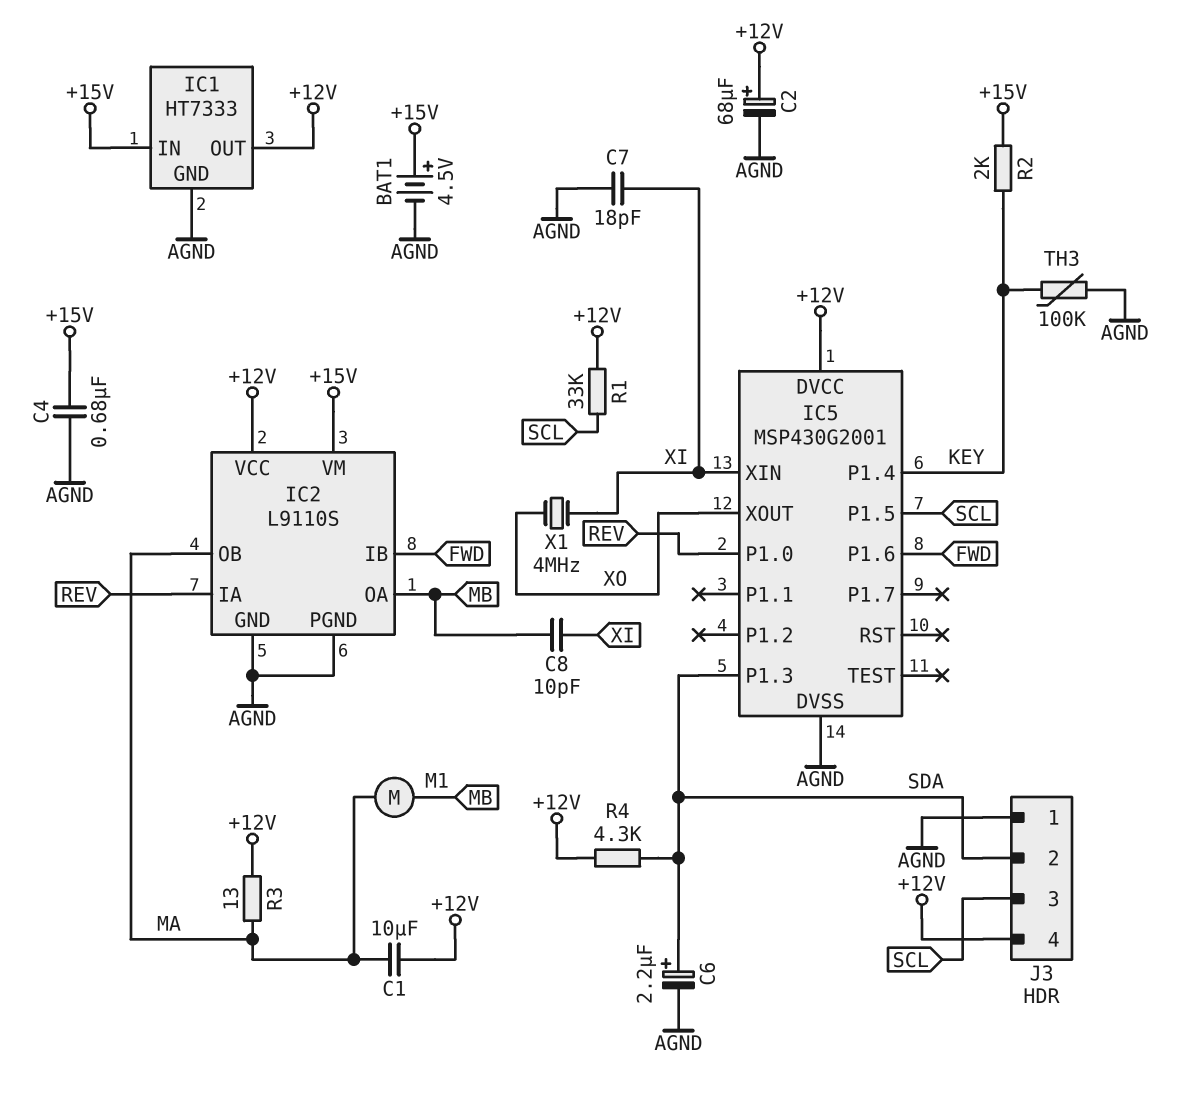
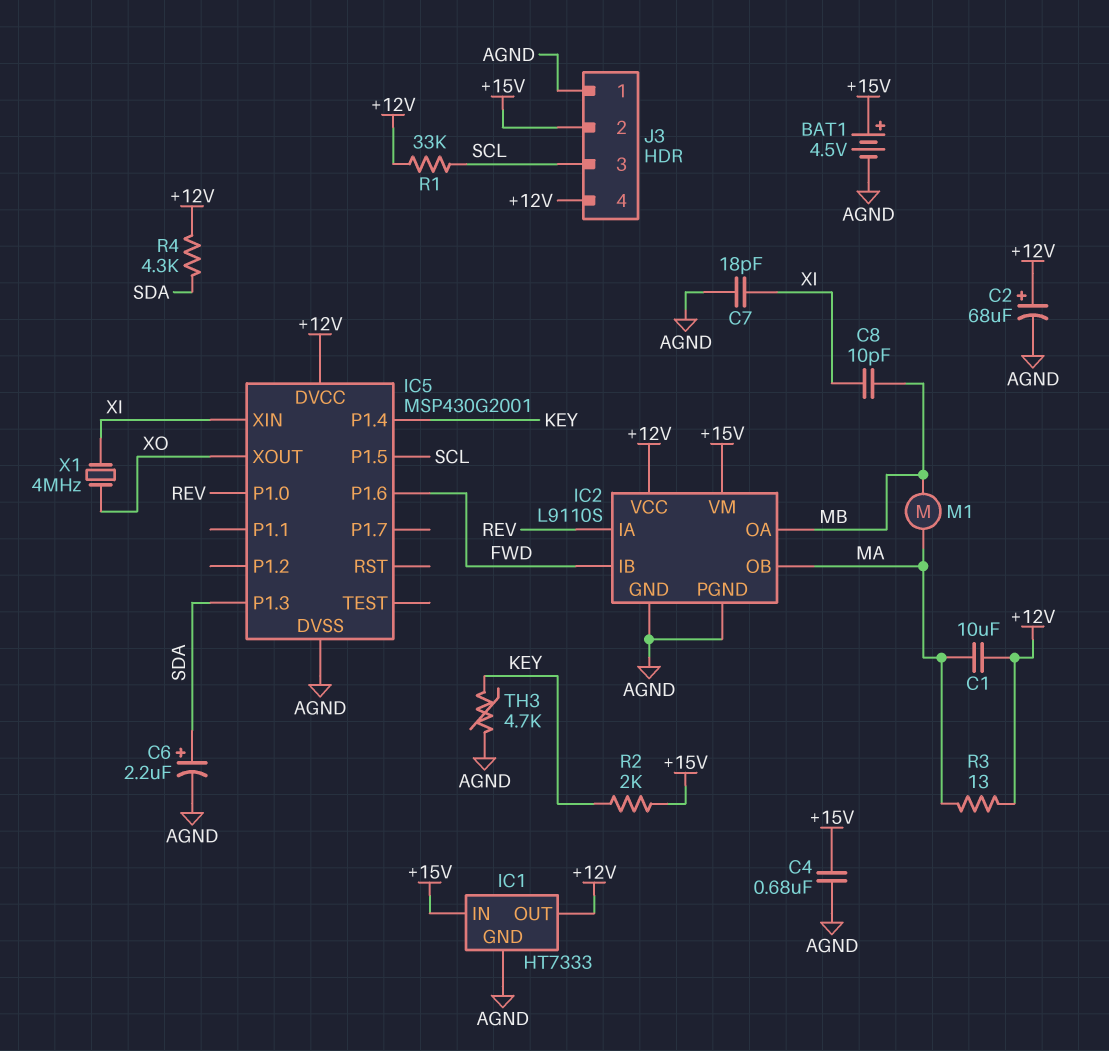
J3 pin 2: SDA -> +15V
TH3: 100k (AGND, KEY) -> 4.7k (AGND, KEY)

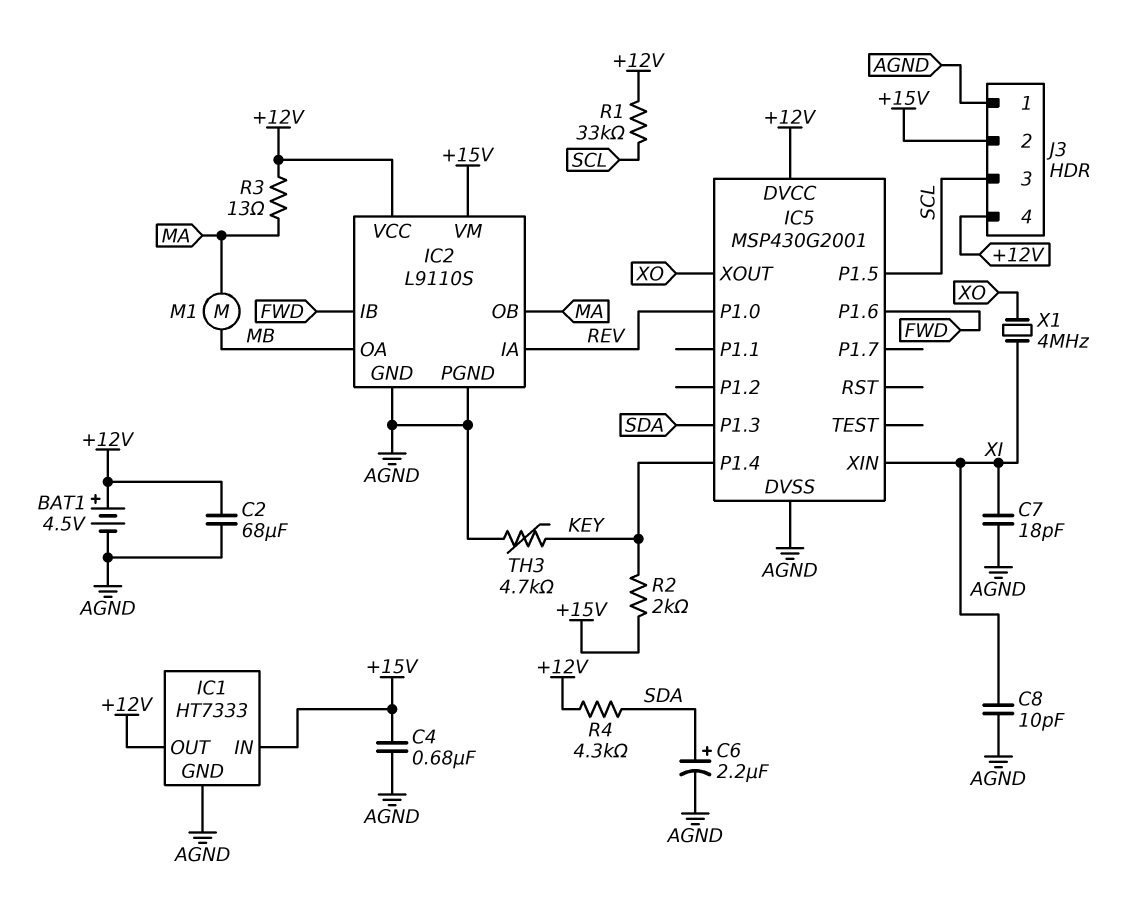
BAT1: 4.5V (plus +15V, minus AGND) -> 4.5V (plus +12V, minus AGND)
C1: 10uF (+12V, MA) -> none
C2: 68uF (plus +12V, minus AGND) -> 68uF (+12V, AGND)
C8: 10pF (MB, XI) -> 10pF (AGND, XI)

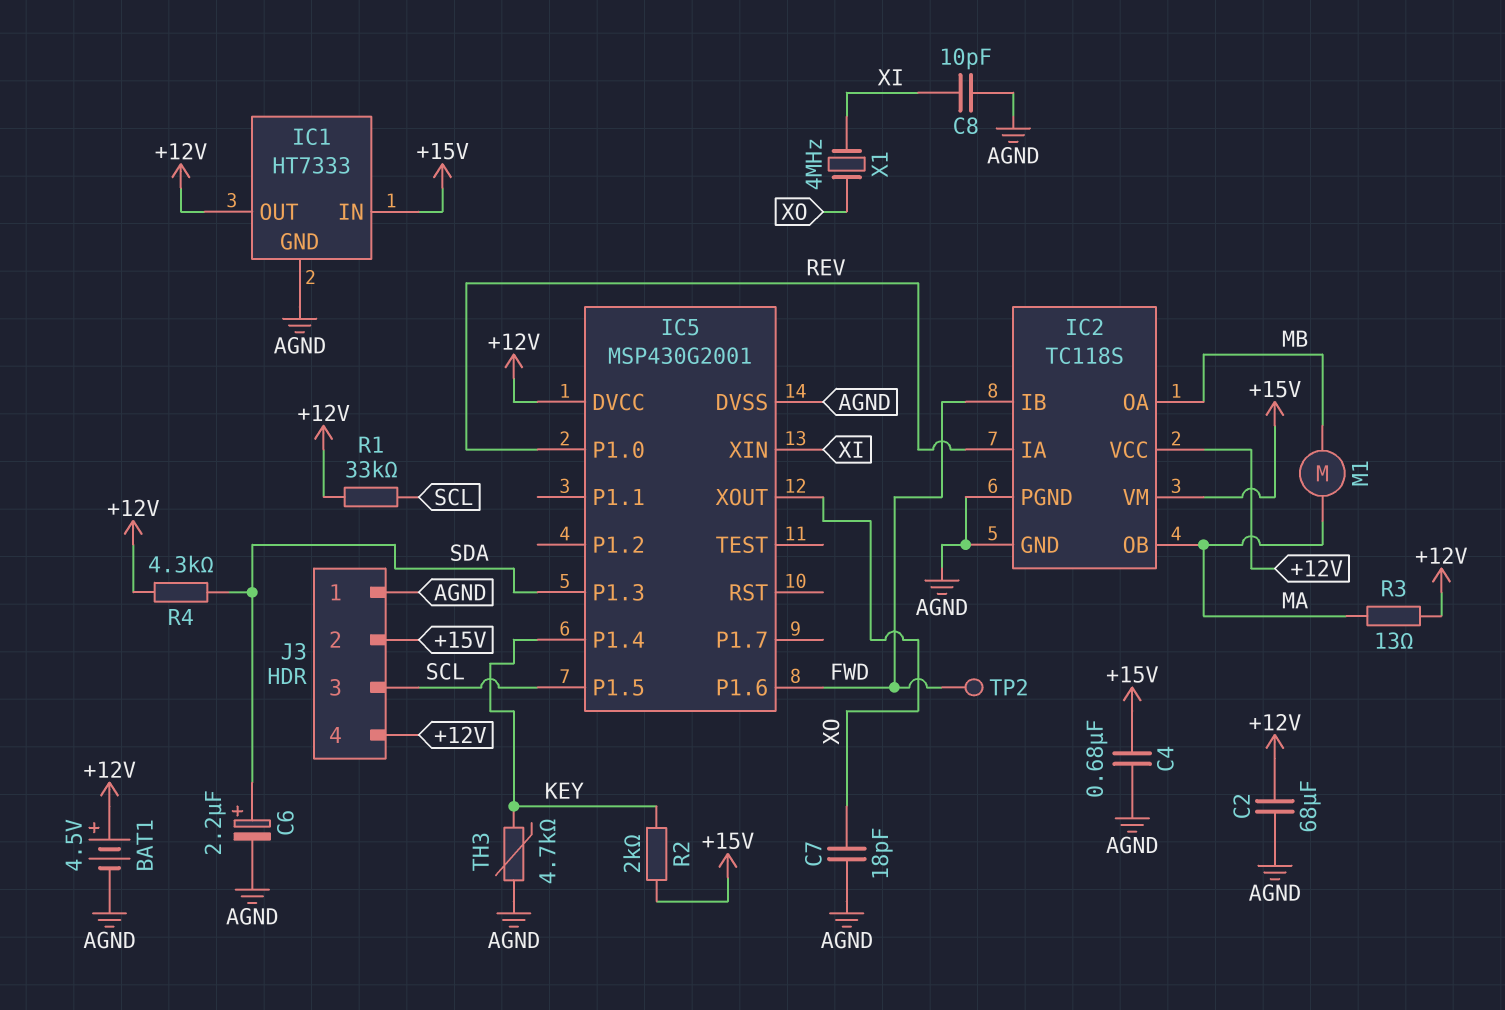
C7: 18pF (AGND, XI) -> 18pF (AGND, XO)
IC2: L9110S -> TC118S
TP2: none -> test point (FWD)

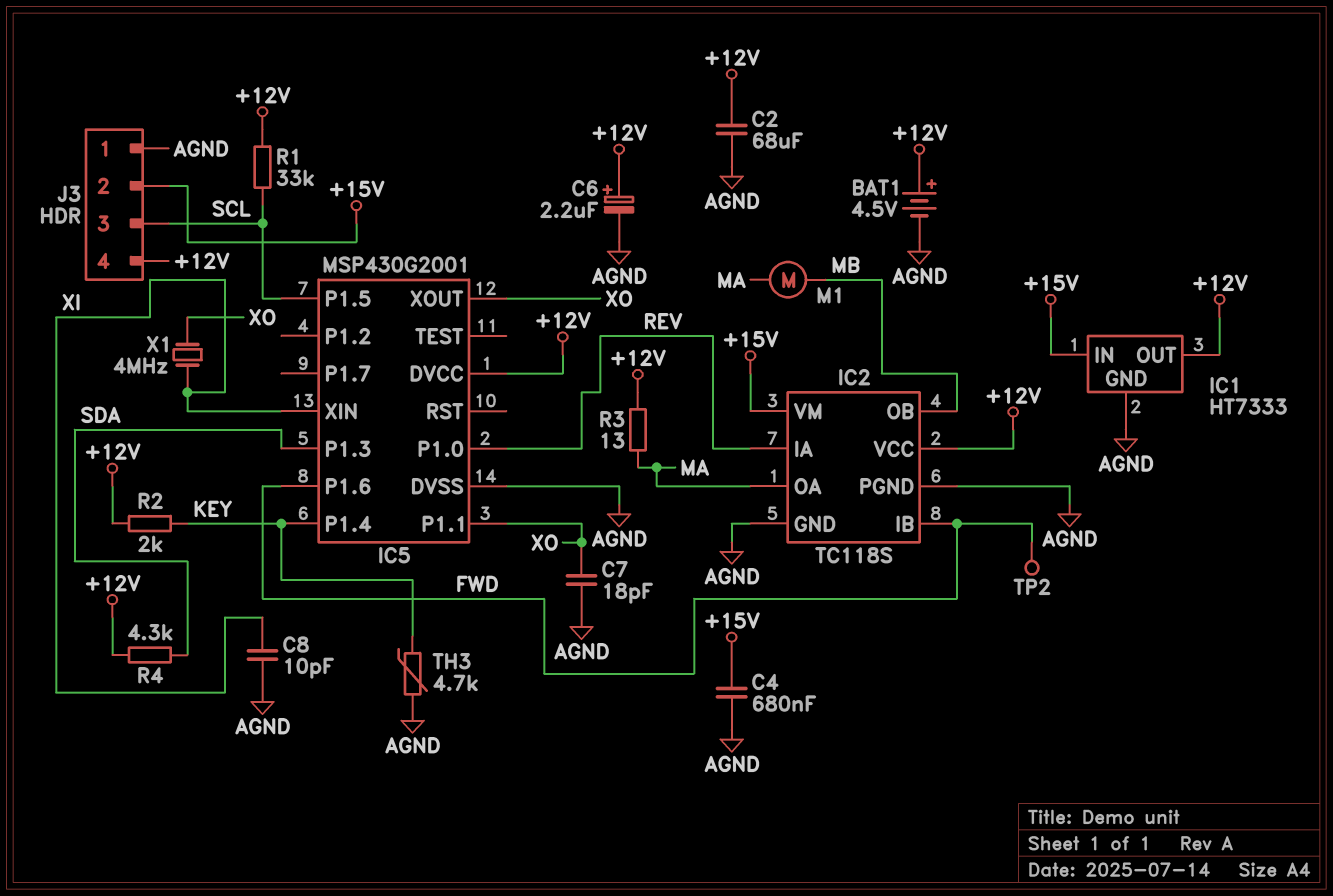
C6: 2.2uF (plus SDA, minus AGND) -> 2.2uF (plus +12V, minus AGND)
IC2 pin OA: MB -> MA
IC2 pin OB: MA -> MB
IC5 pin P1.1: none -> XO
R2: 2k (+15V, KEY) -> 2k (+12V, KEY)

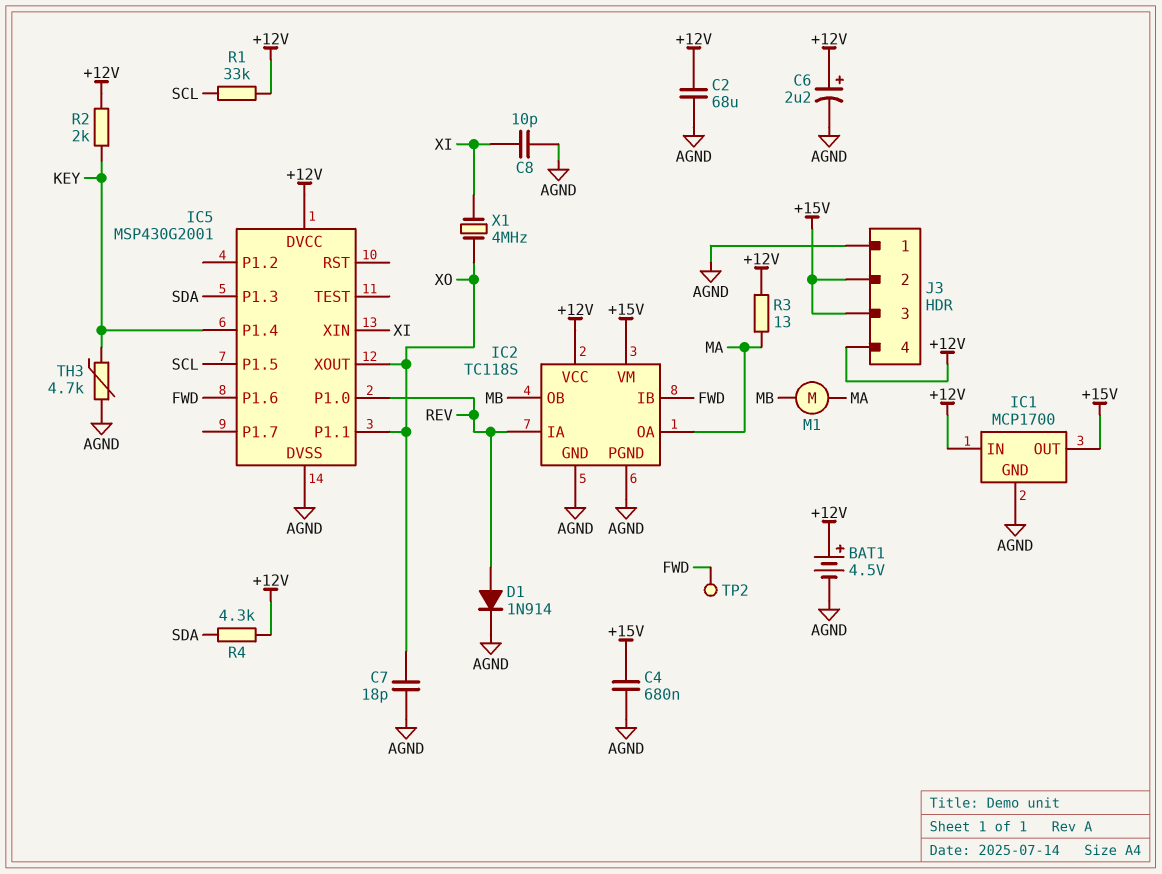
D1: none -> diode 1N914 (A REV, K AGND)
IC1: HT7333 -> MCP1700
IC1 pin IN: +15V -> +12V
IC1 pin OUT: +12V -> +15V
J3 pin 3: SCL -> +15V

